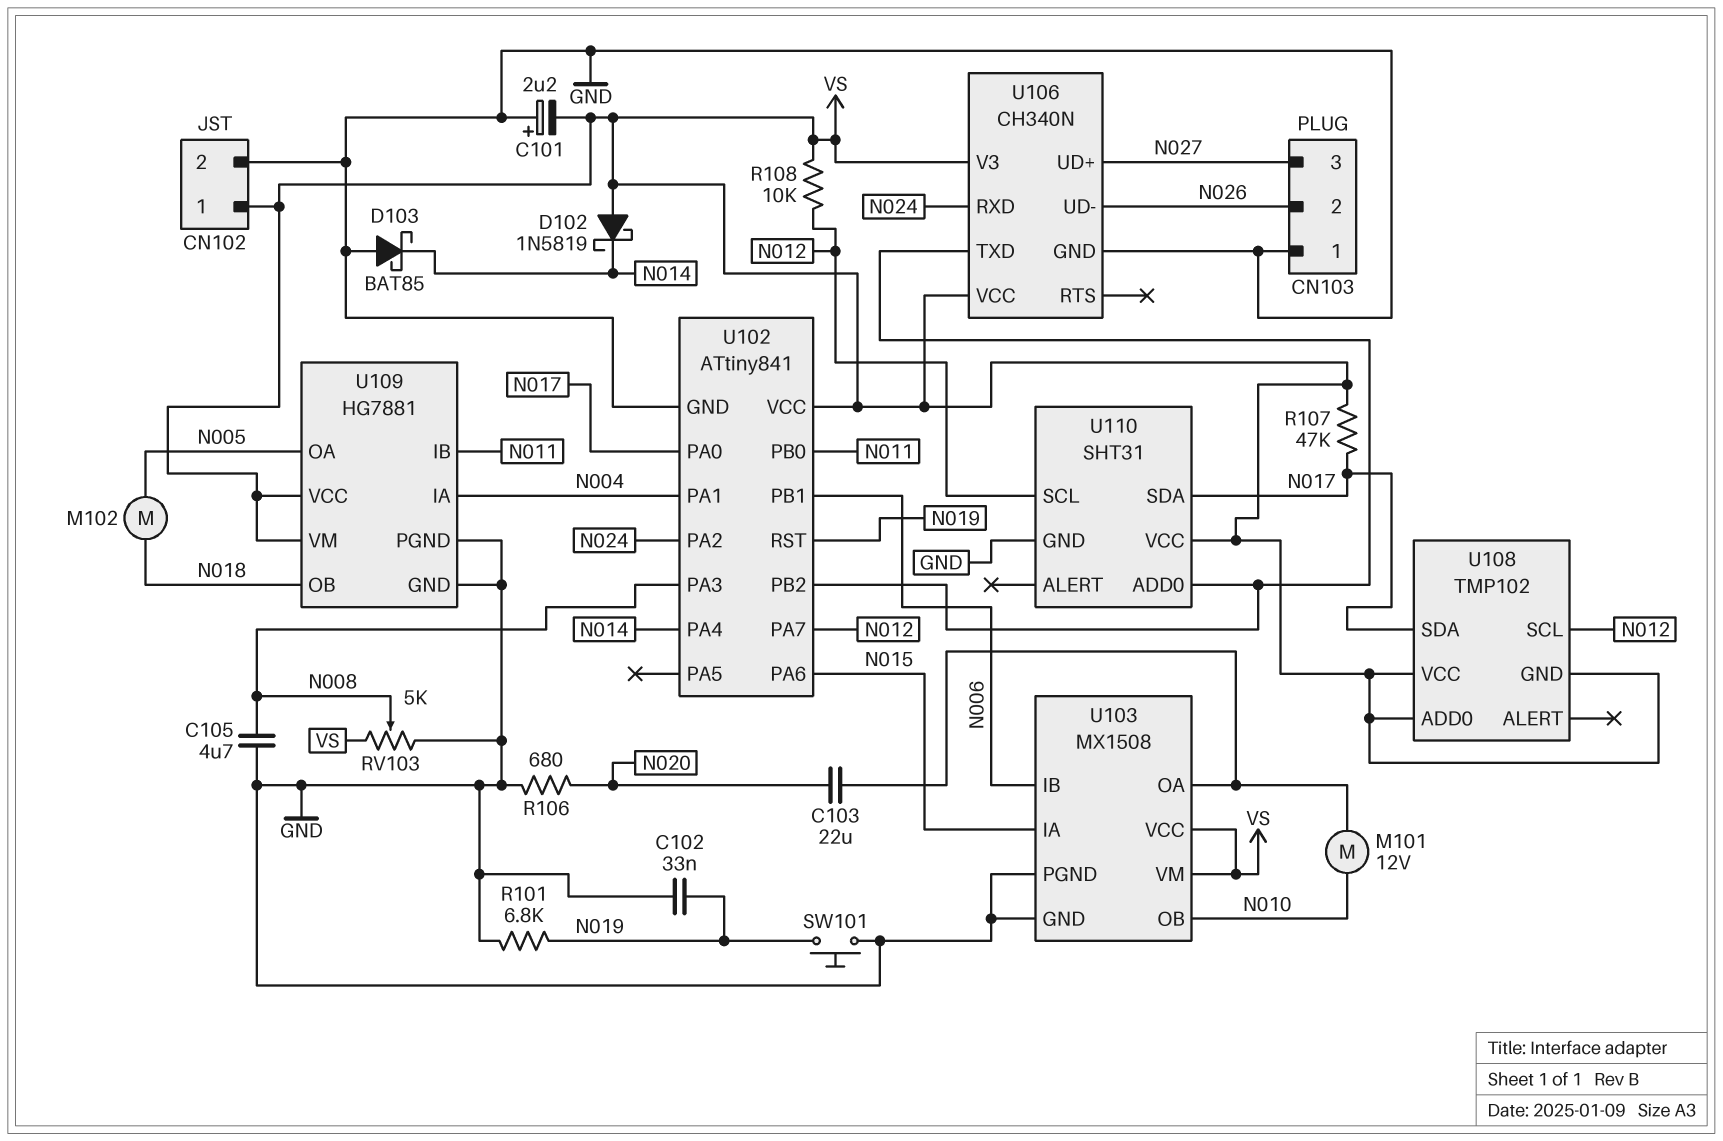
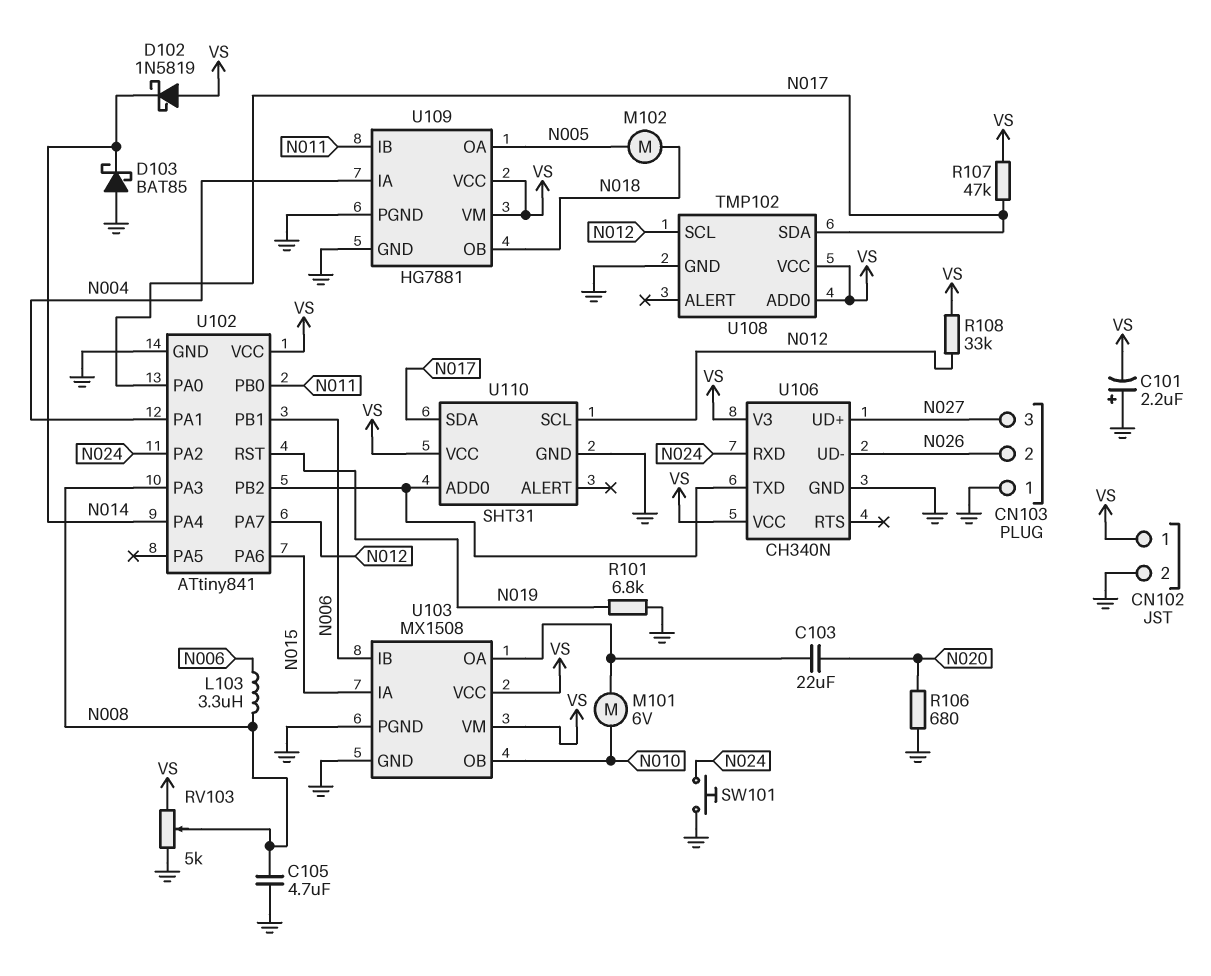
C102: 33nF (GND, N019) -> none
L103: none -> 3.3uH (N006, N008)
M101: motor 12V (N010, U103/OA) -> motor 6V (N010, U103/OA)
R108: 10k (N012, VS) -> 33k (N012, VS)
SW101: button (GND, N019) -> button (GND, N024)
U108 pin GND: VS -> GND

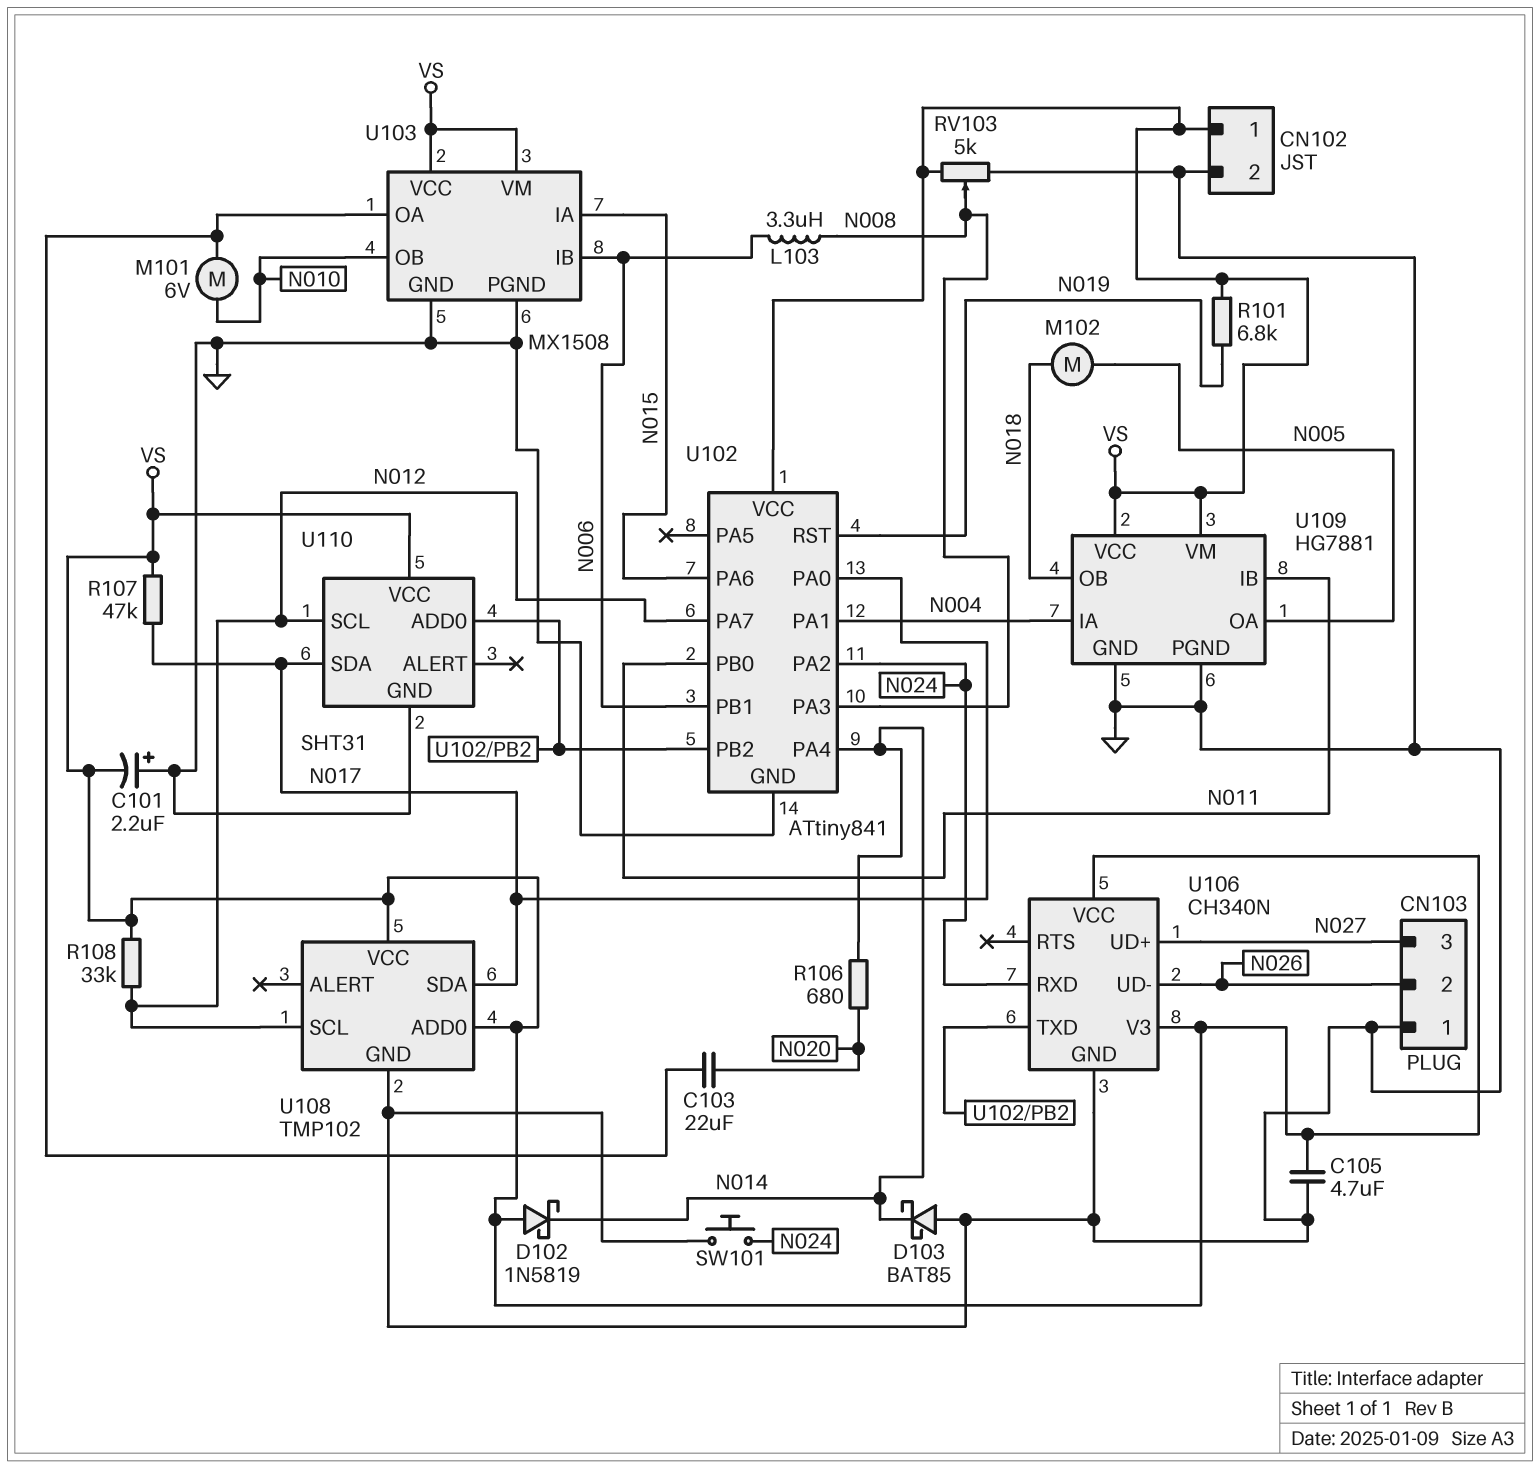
C105: 4.7uF (GND, N008) -> 4.7uF (GND, VS)
R101: 6.8k (GND, N019) -> 6.8k (N019, VS)
R106: 680 (GND, N020) -> 680 (N014, N020)

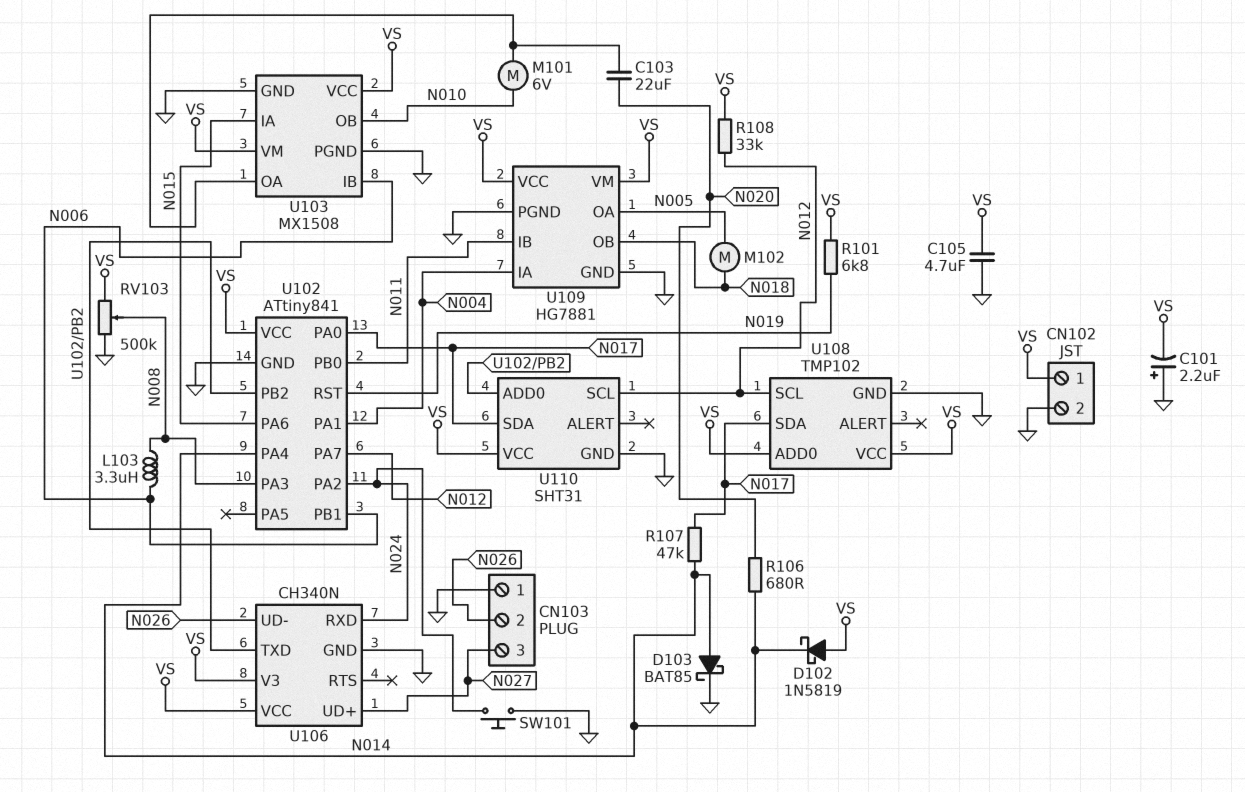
D103: schottky BAT85 (A GND, K N014) -> schottky BAT85 (A N014, K GND)
R107: 47k (N017, VS) -> 47k (N014, N017)
RV103: 5k (GND, VS, wiper N008) -> 500k (GND, VS, wiper N008)

